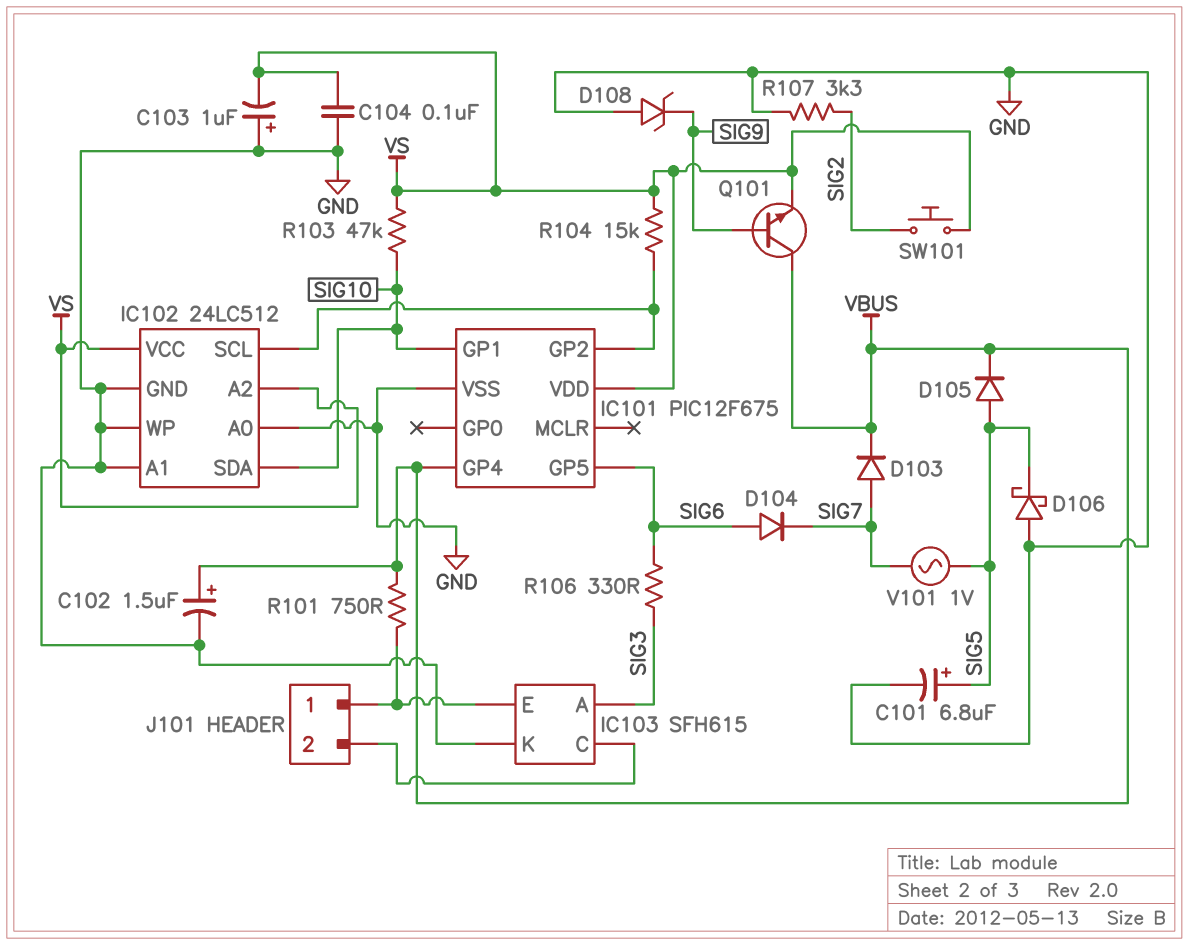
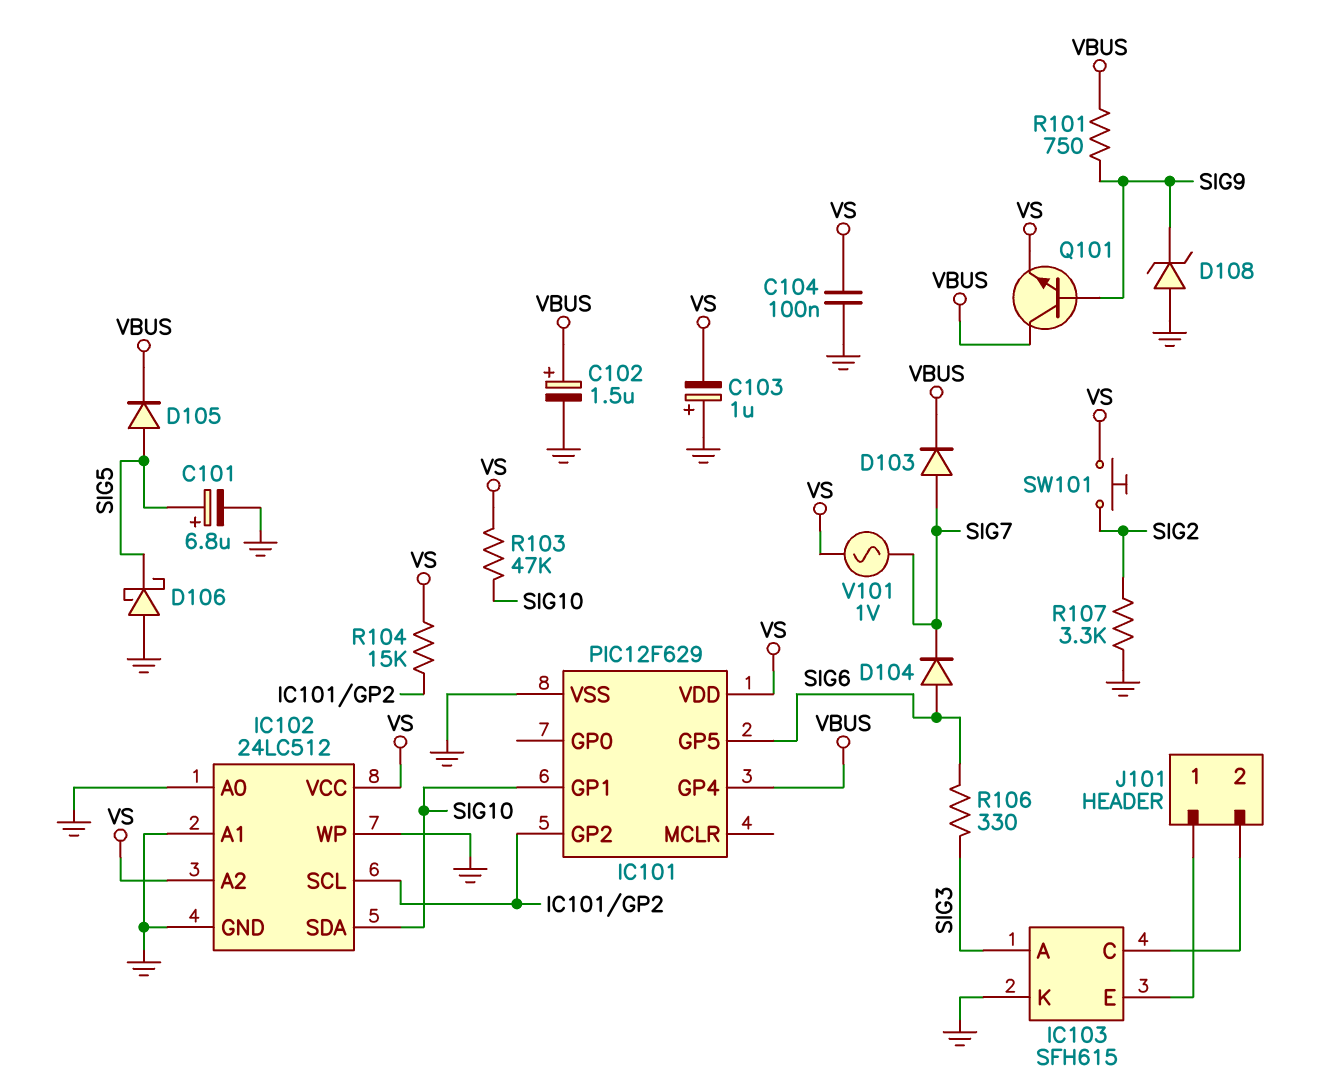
IC101: PIC12F675 -> PIC12F629
R101: 750 (IC103/E, VBUS) -> 750 (SIG9, VBUS)
V101: AC 1V (SIG5, SIG7) -> AC 1V (SIG7, VS)

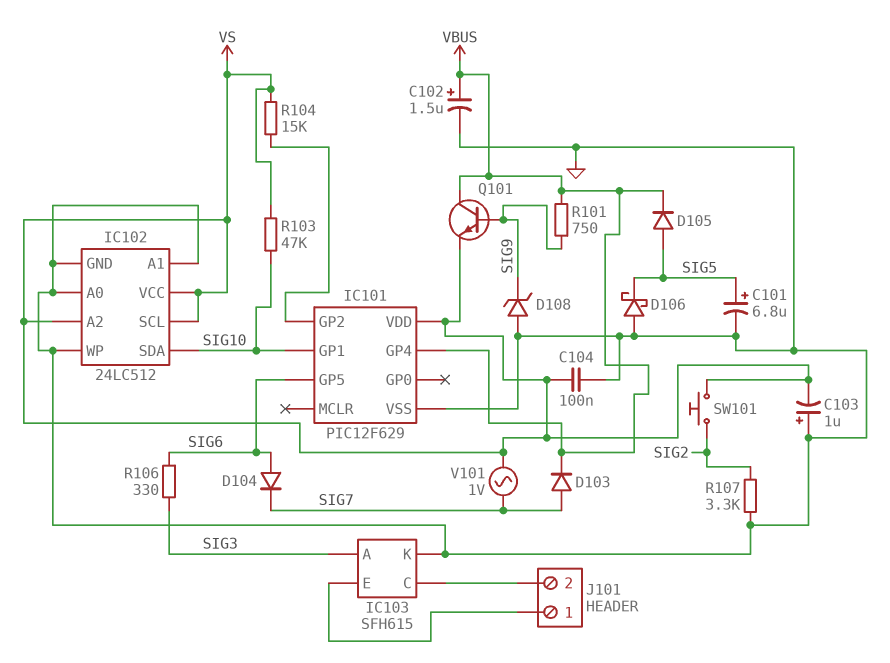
IC102 pin SCL: IC101/GP2 -> VS

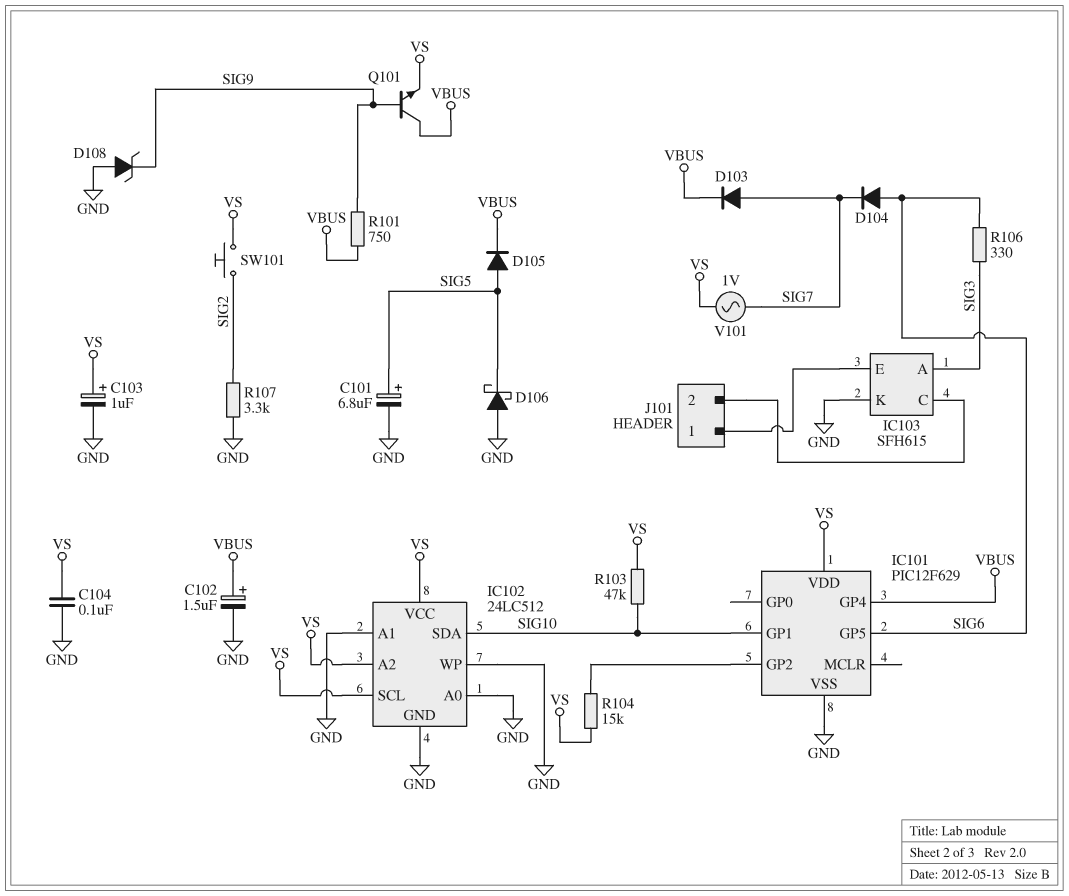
C103: 1uF (plus GND, minus VS) -> 1uF (plus VS, minus GND)

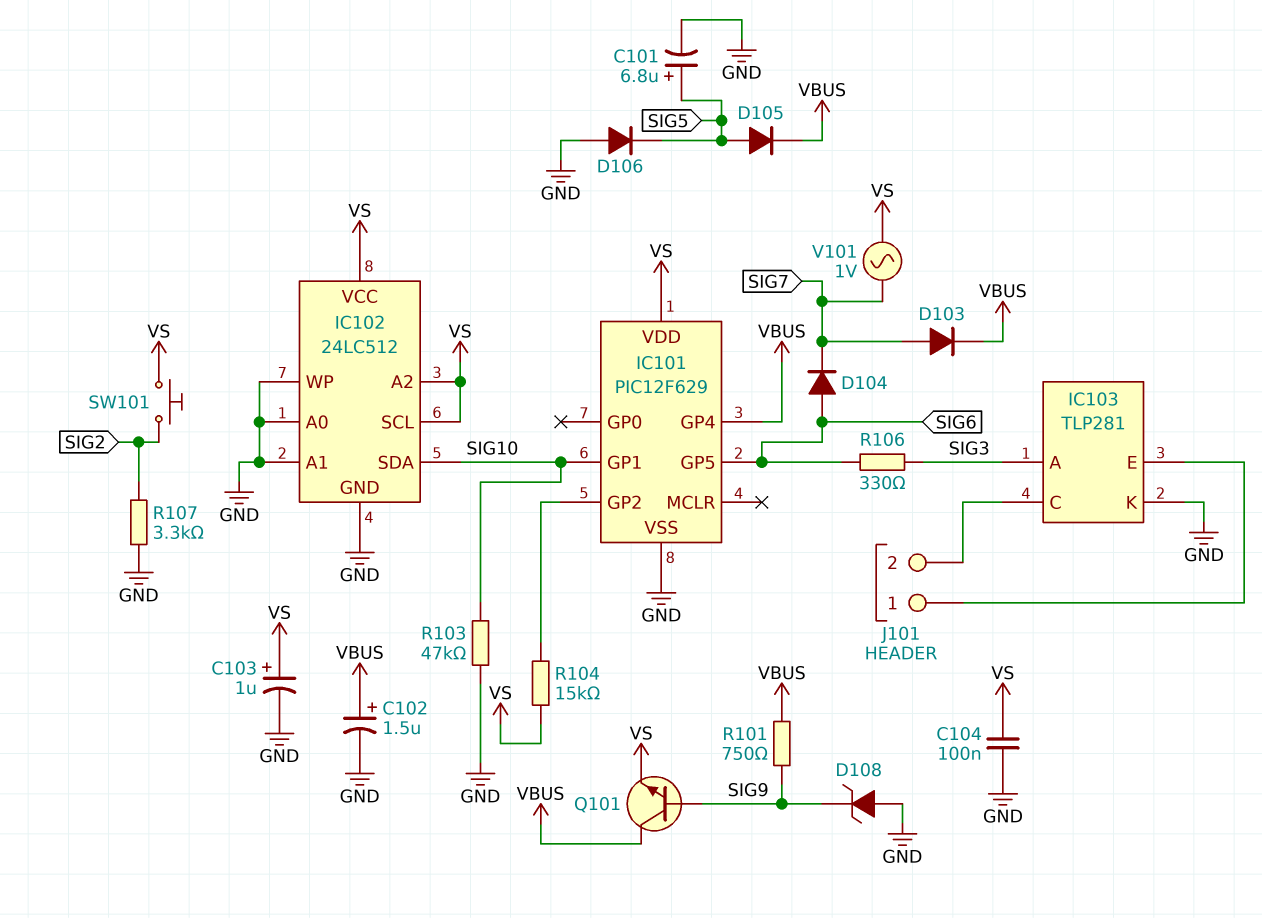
D106: schottky (A GND, K SIG5) -> diode (A GND, K SIG5)
IC103: SFH615 -> TLP281
R103: 47k (SIG10, VS) -> 47k (GND, SIG10)

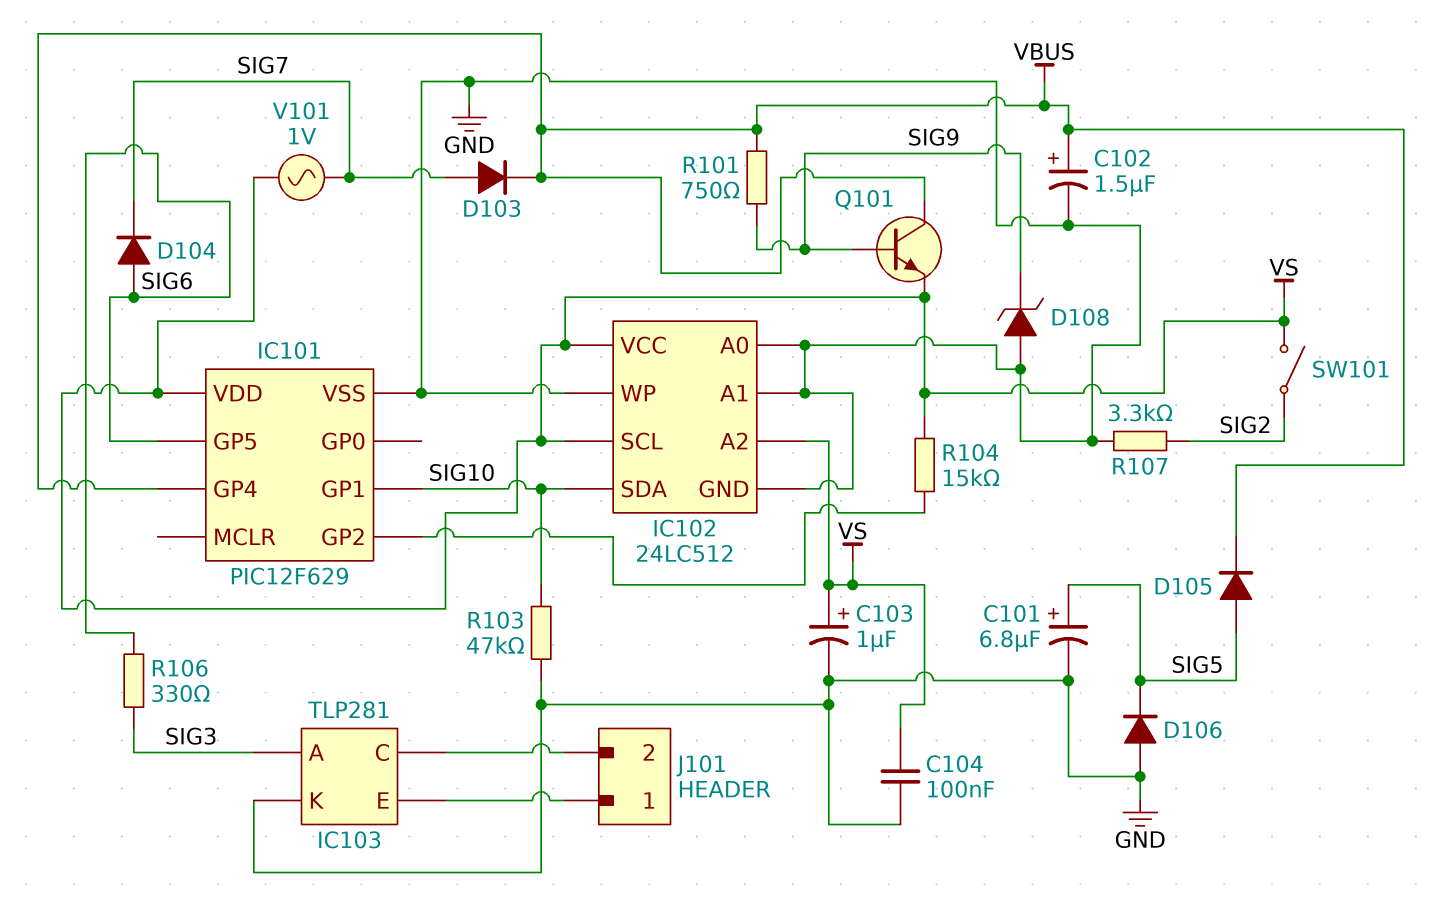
SW101: button (SIG2, VS) -> switch (SIG2, VS)

